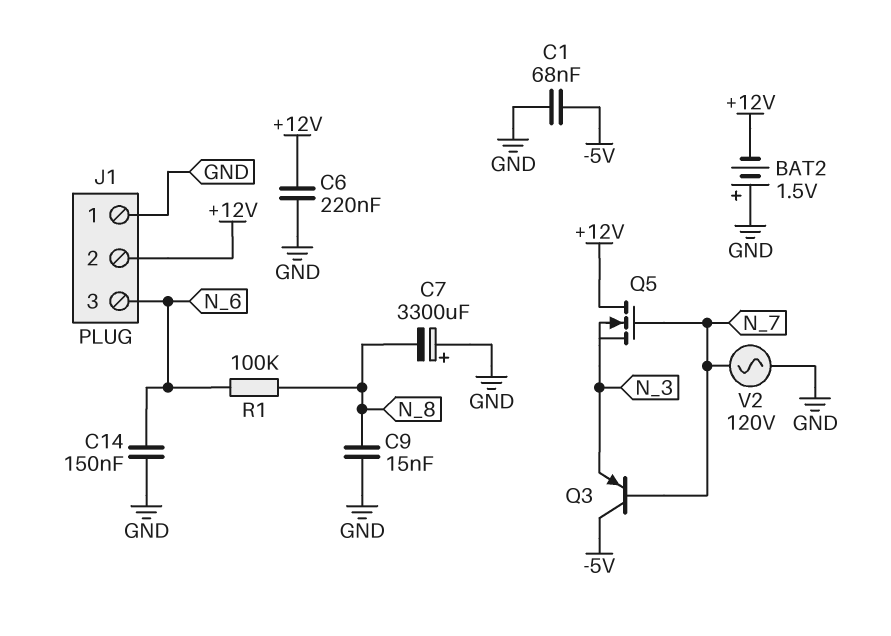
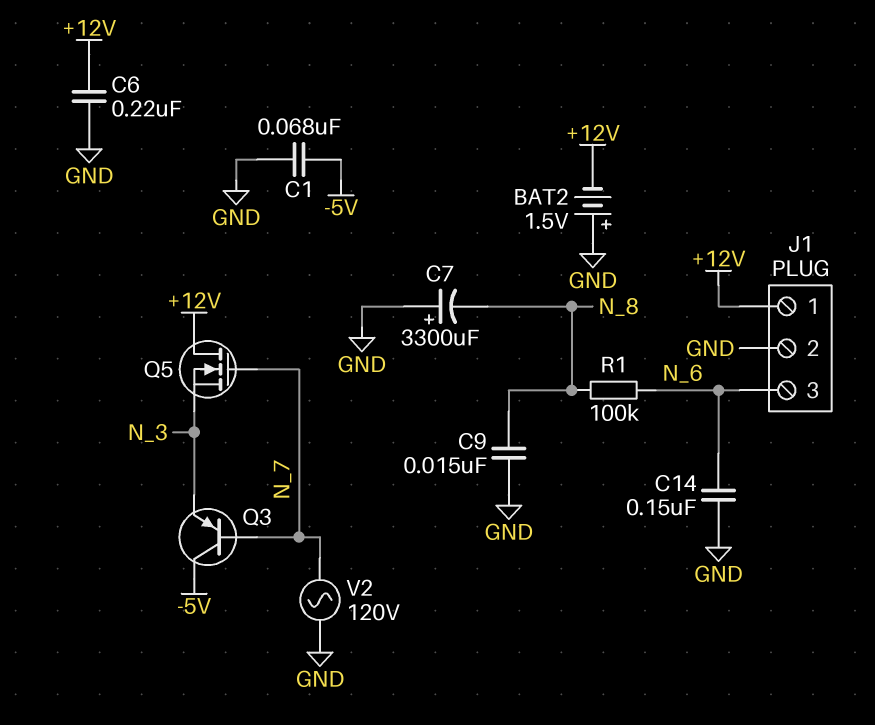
J1 pin 1: GND -> +12V
J1 pin 2: +12V -> GND

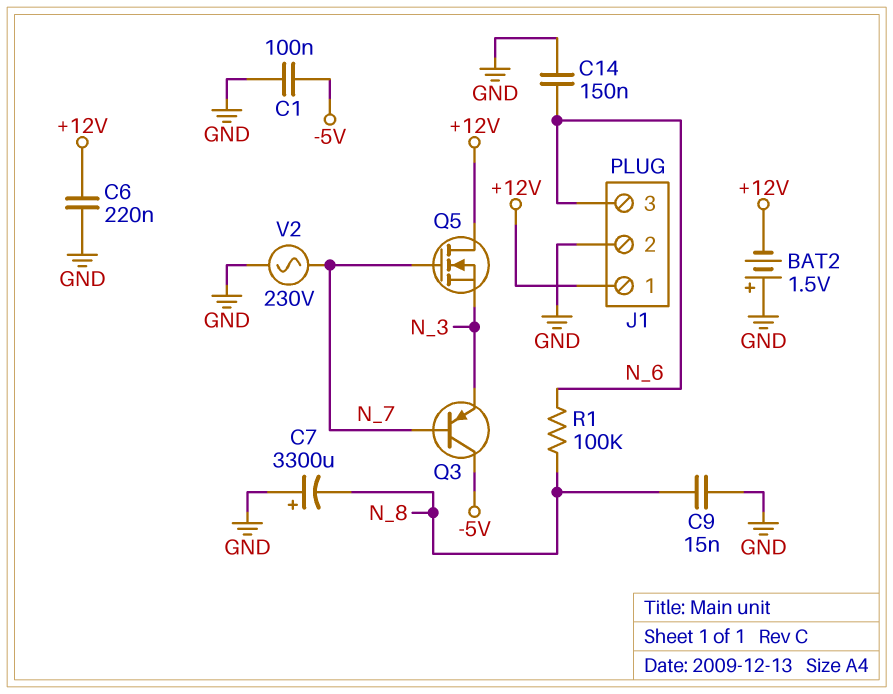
C1: 68nF (-5V, GND) -> 100nF (-5V, GND)
V2: AC 120V (GND, N_7) -> AC 230V (GND, N_7)

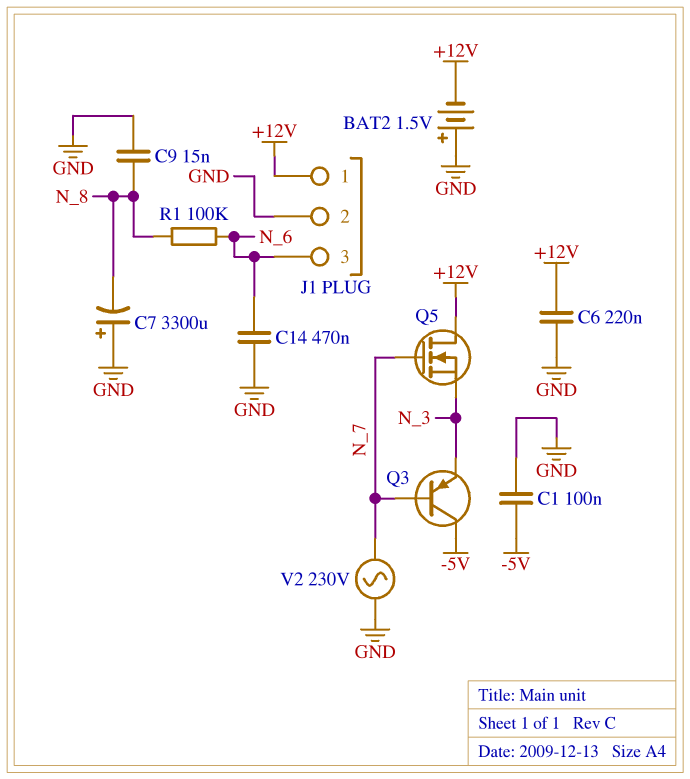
C14: 150nF (GND, N_6) -> 470nF (GND, N_6)

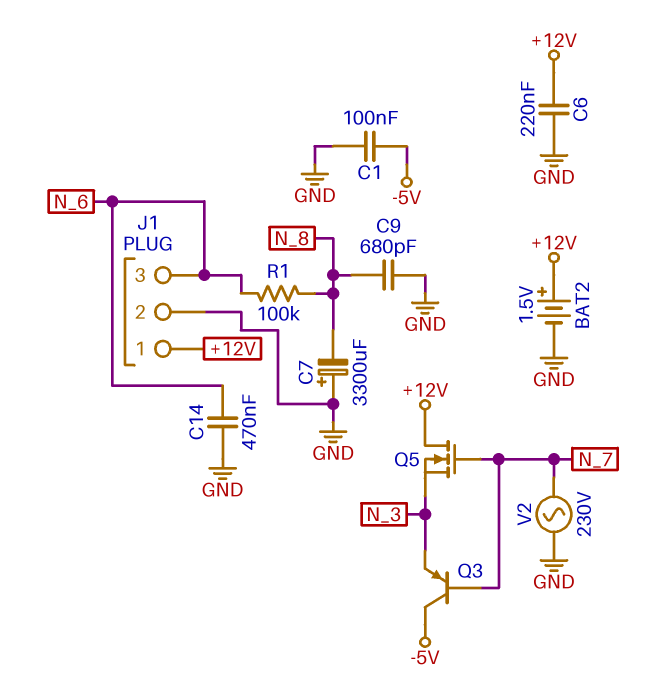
BAT2: 1.5V (plus GND, minus +12V) -> 1.5V (plus +12V, minus GND)
C9: 15nF (GND, N_8) -> 680pF (GND, N_8)

